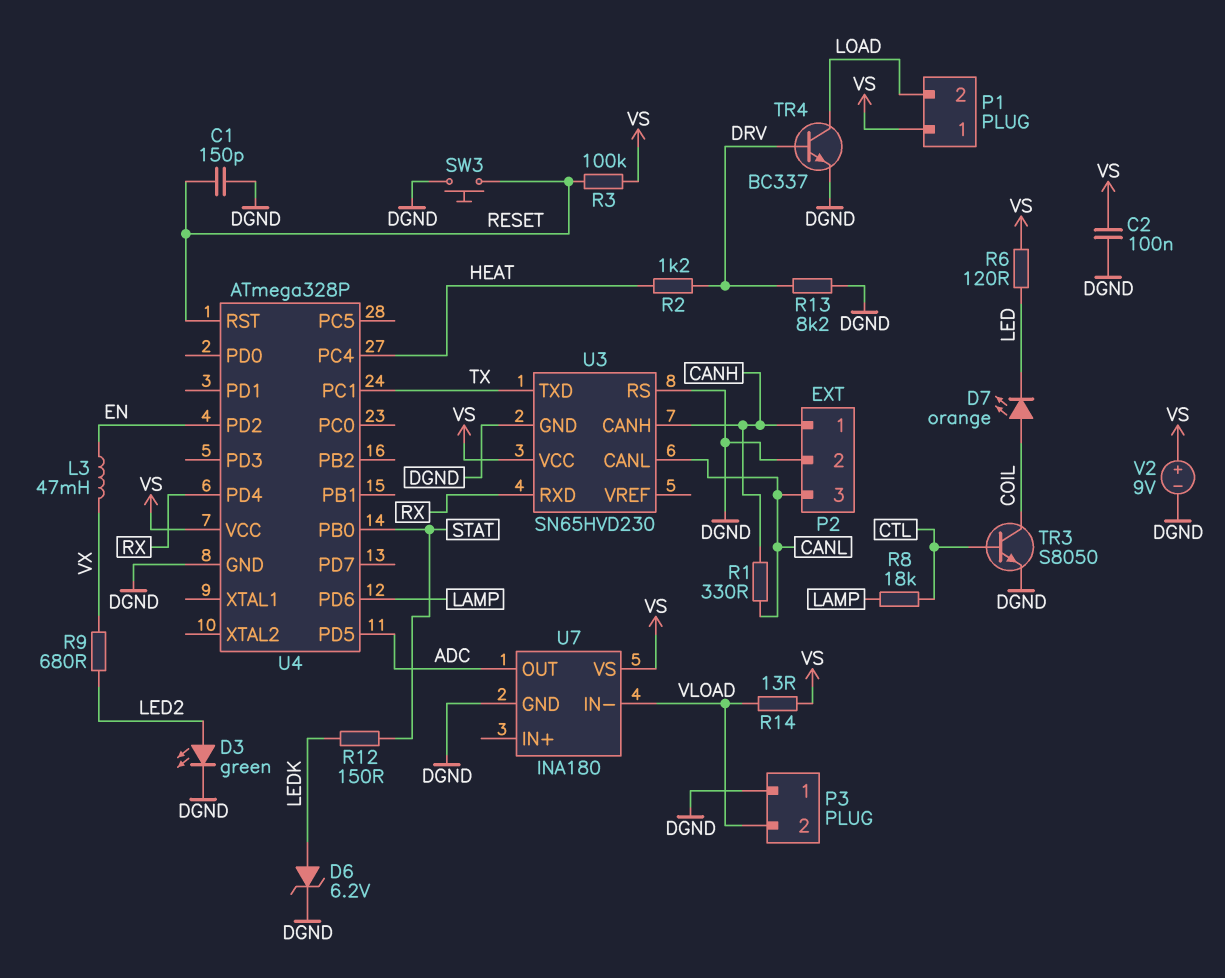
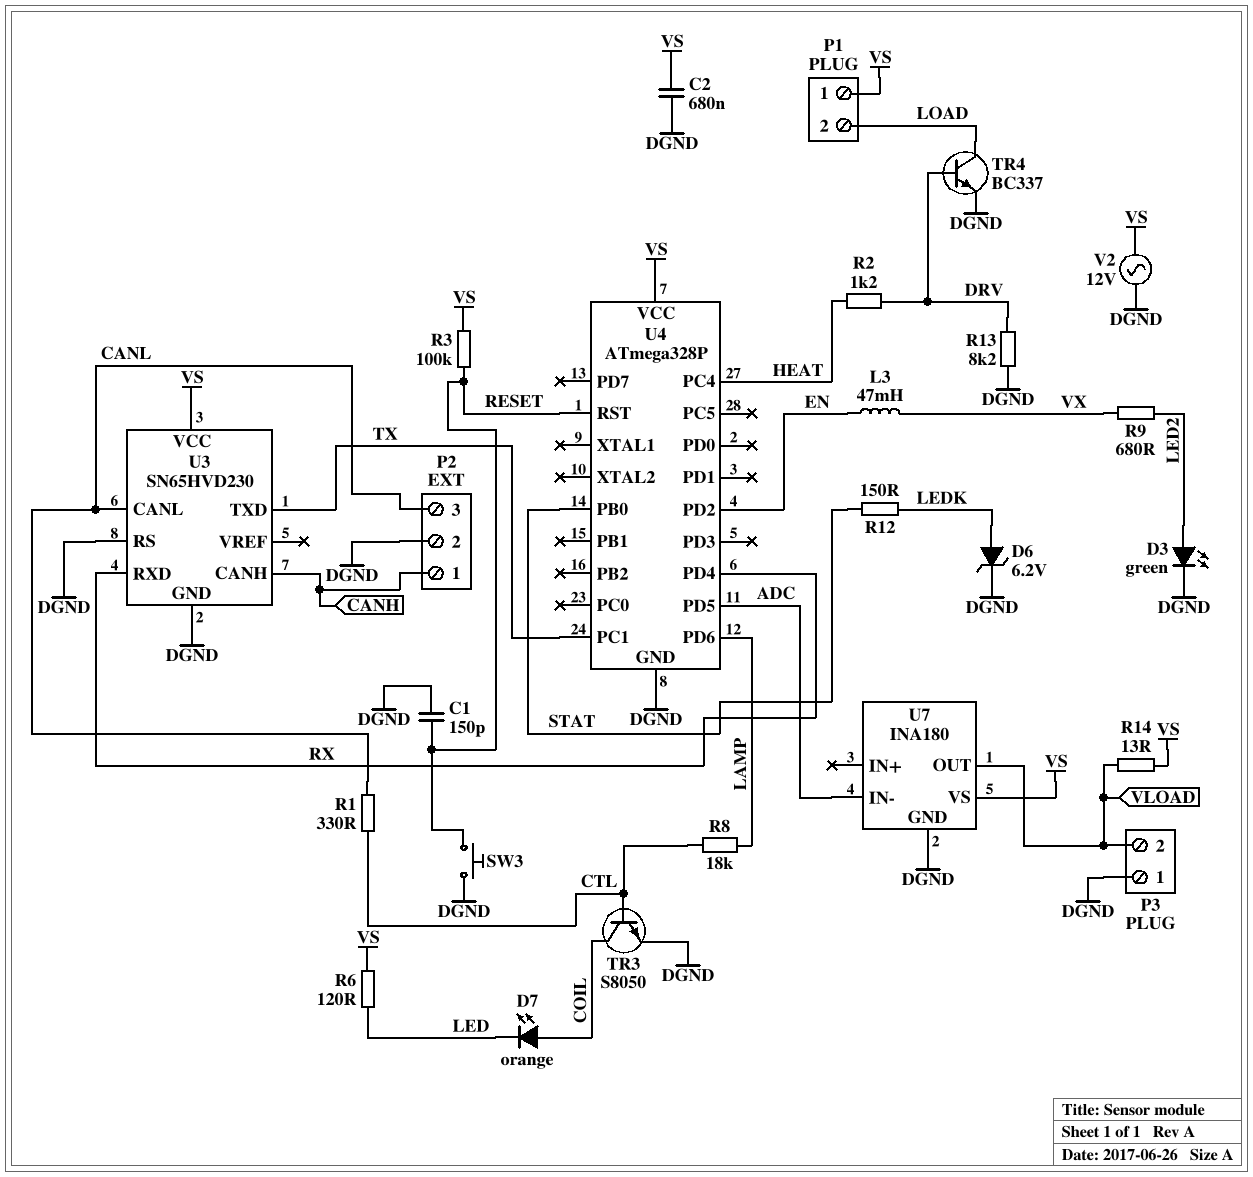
C2: 100nF (DGND, VS) -> 680nF (DGND, VS)
R1: 330 (CANH, CANL) -> 330 (CANL, CTL)
U7 pin IN-: VLOAD -> ADC
U7 pin OUT: ADC -> VLOAD
V2: 9V (plus VS, minus DGND) -> AC 12V (DGND, VS)

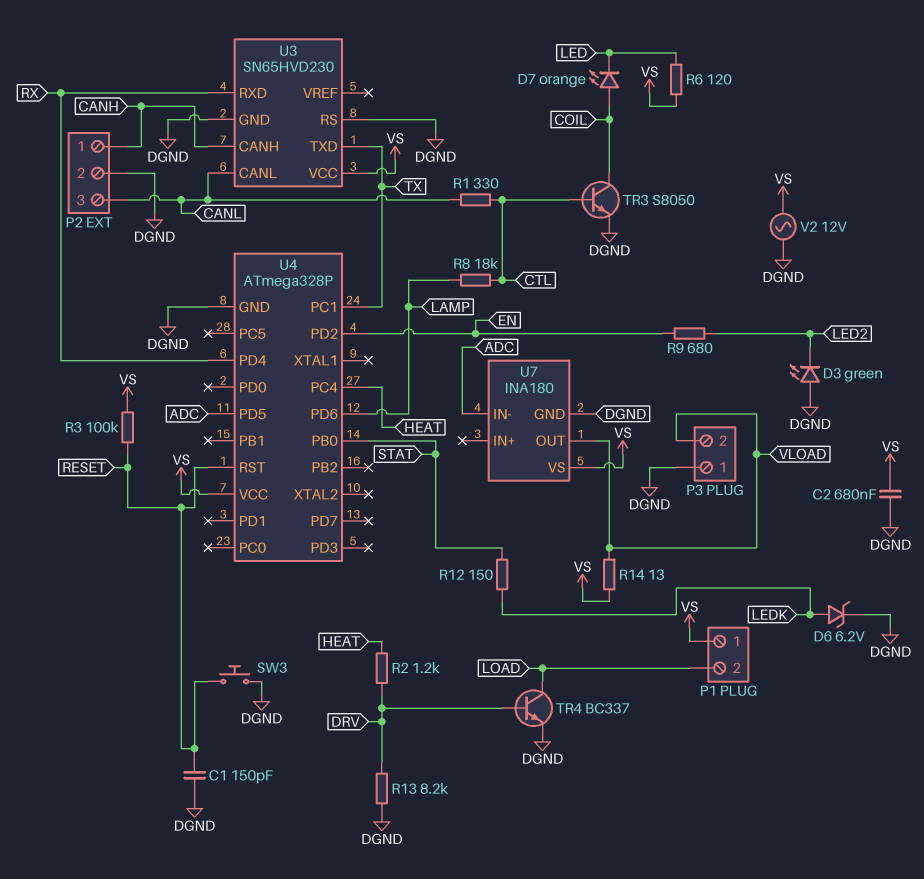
D3: LED green (A LED2, K DGND) -> LED green (A DGND, K LED2)
L3: 47mH (EN, VX) -> none
R9: 680 (LED2, VX) -> 680 (EN, LED2)

